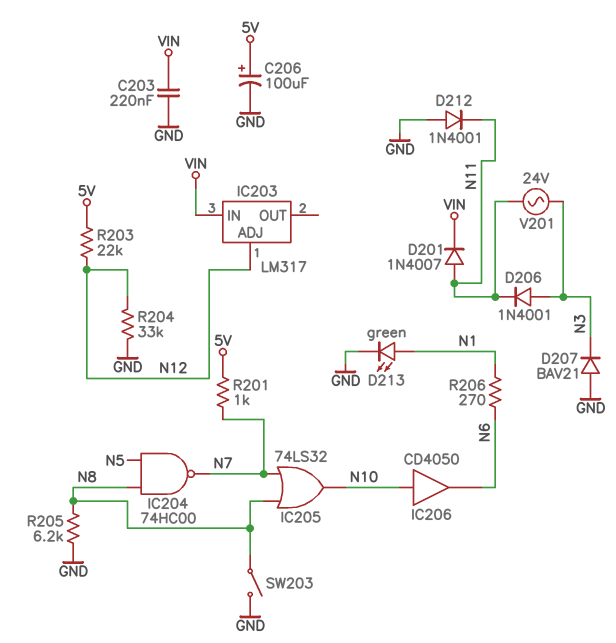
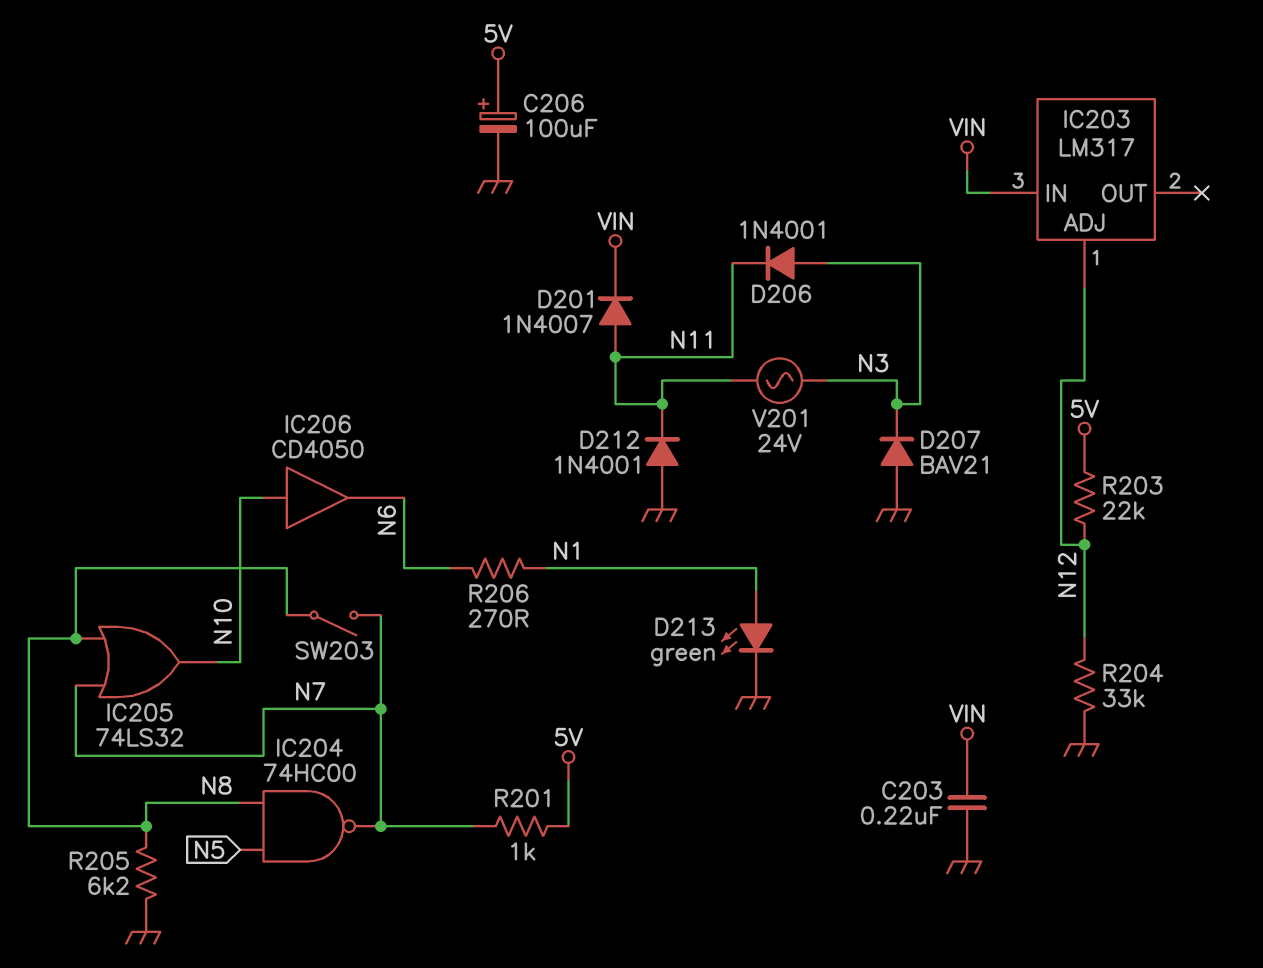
SW203: switch (GND, N8) -> switch (N7, N8)

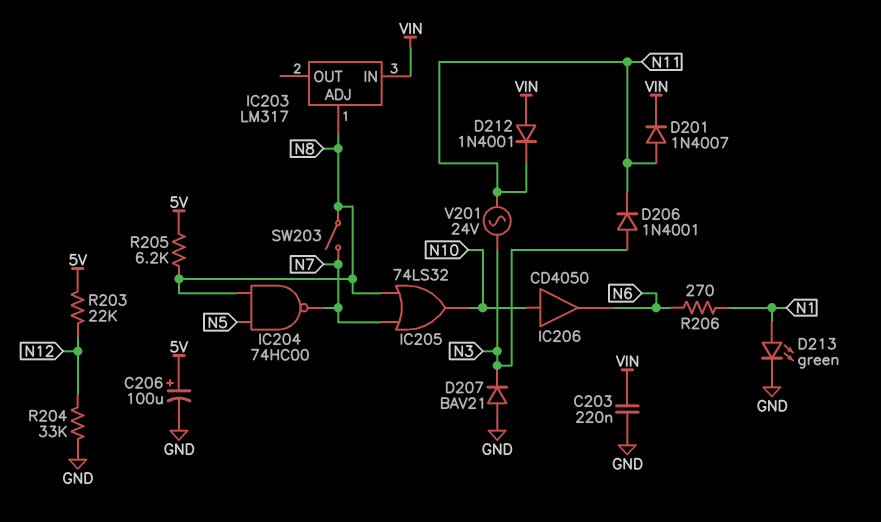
D212: diode 1N4001 (A GND, K N11) -> diode 1N4001 (A VIN, K N11)
IC203 pin ADJ: N12 -> N8
R201: 1k (5V, N7) -> none
R205: 6.2k (GND, N8) -> 6.2k (5V, N8)

